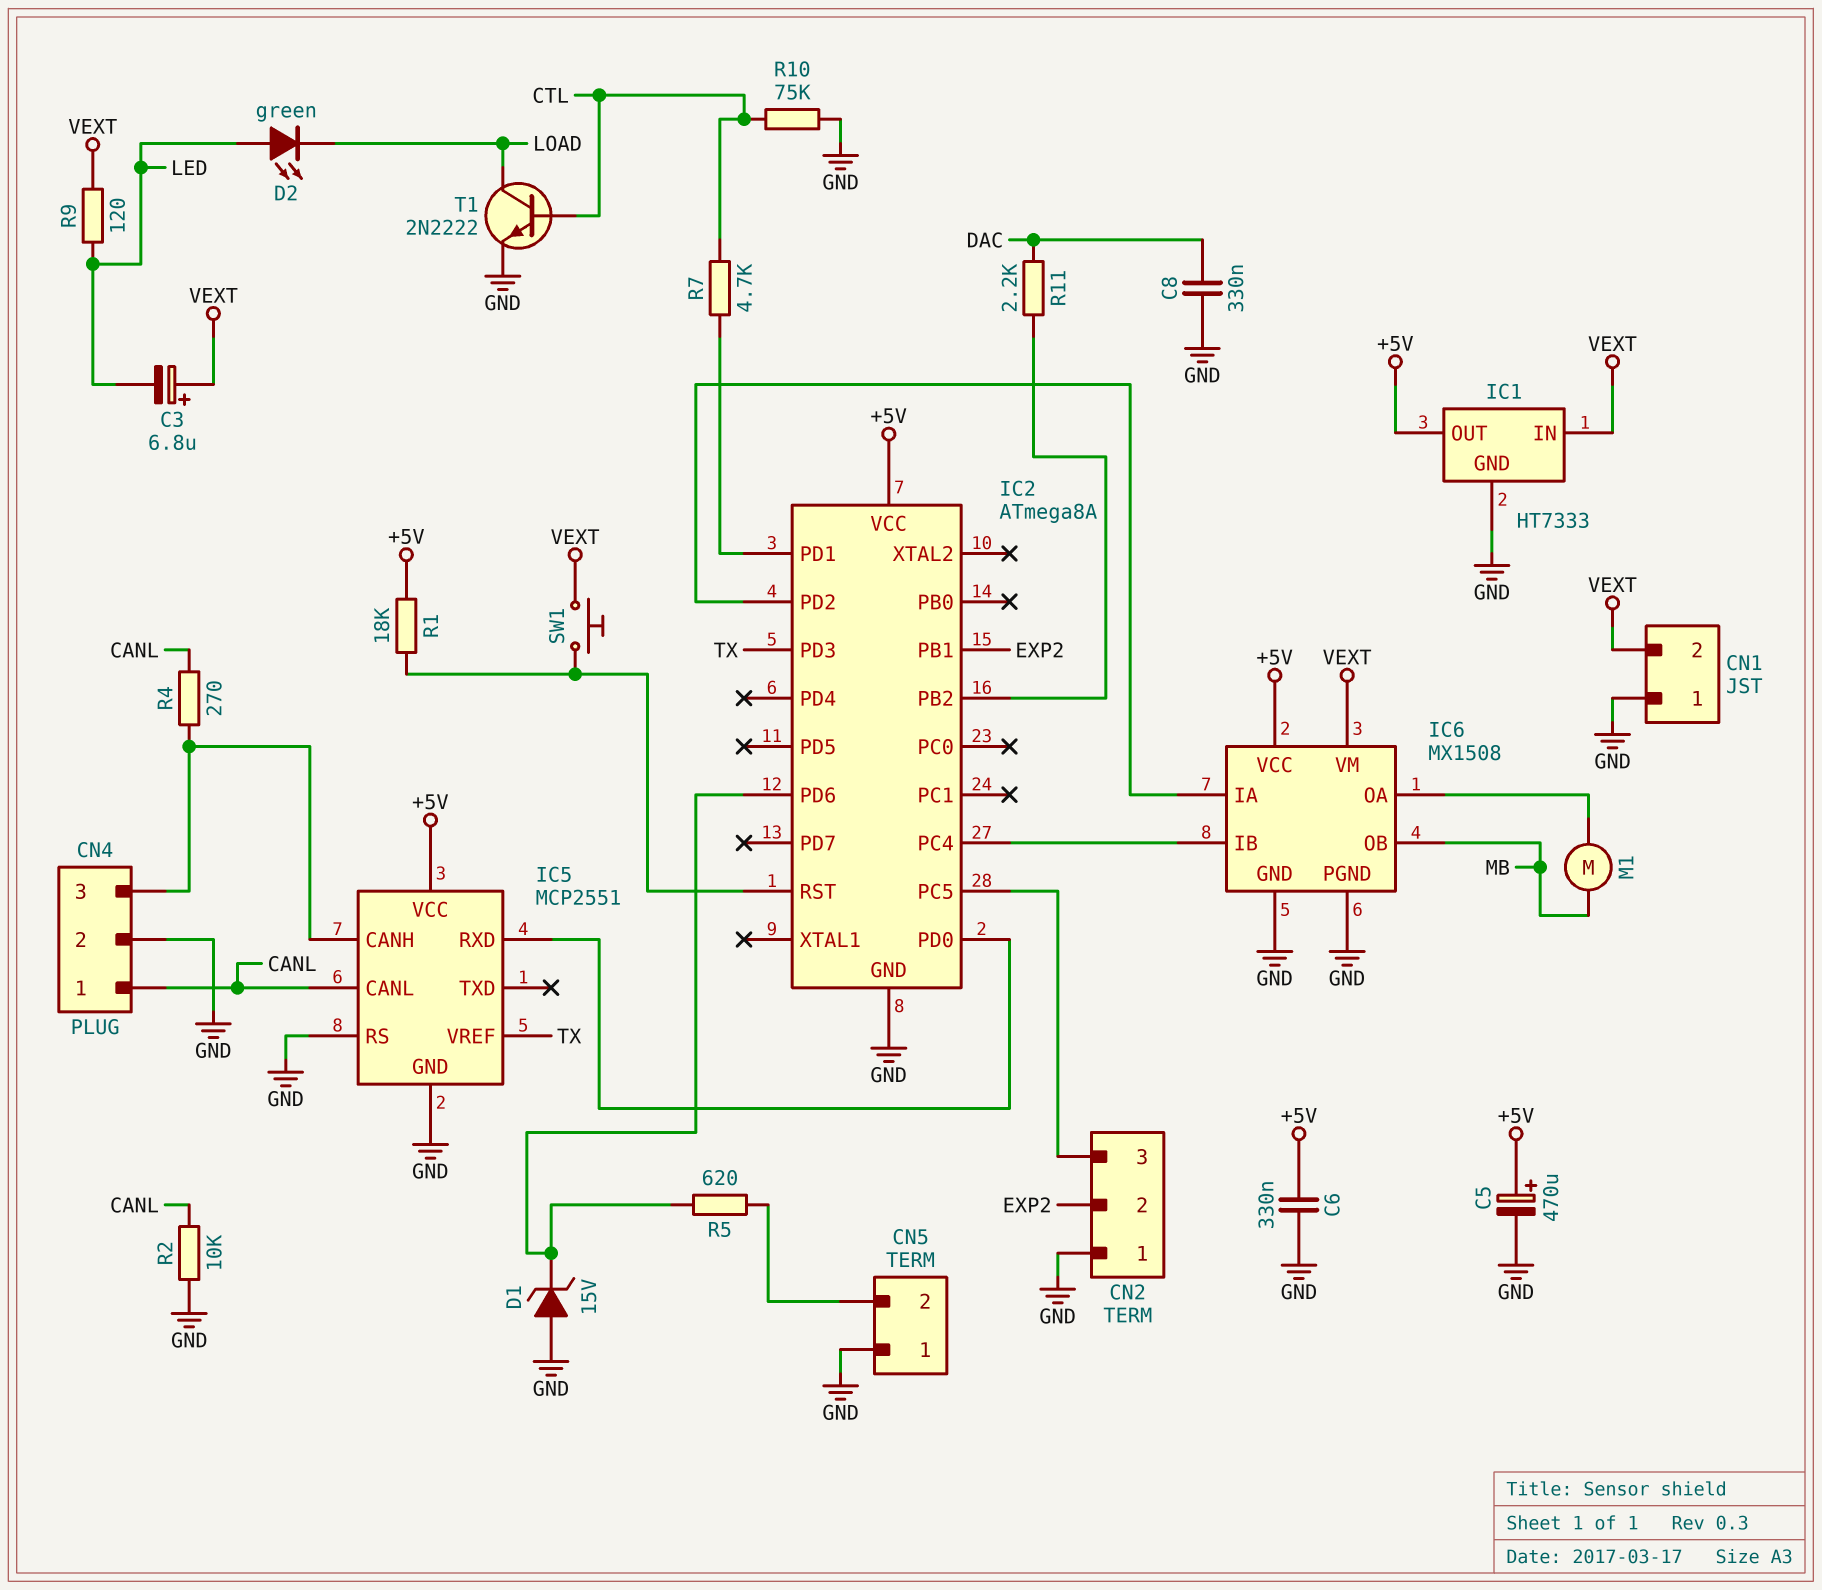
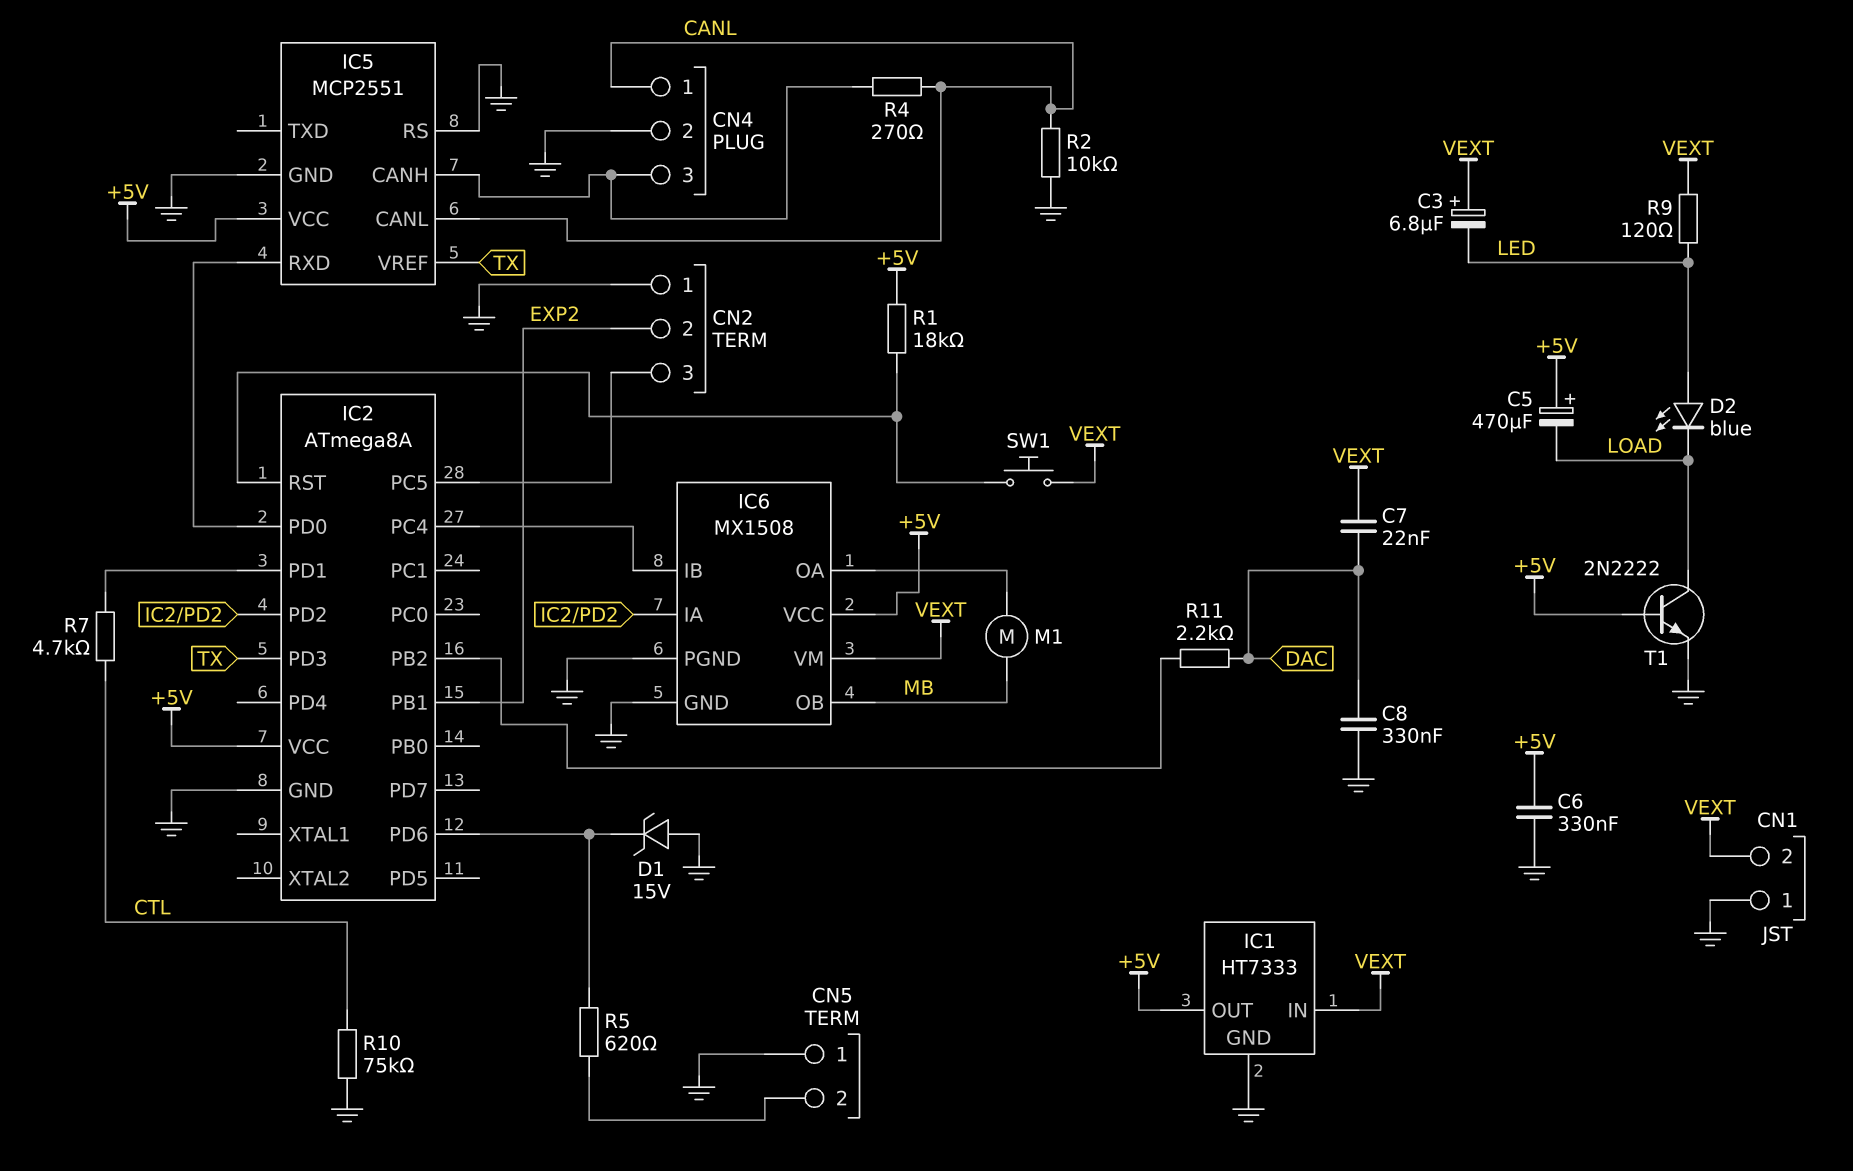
C5: 470uF (plus +5V, minus GND) -> 470uF (plus +5V, minus LOAD)
C7: none -> 22nF (DAC, VEXT)
D2: LED green (A LED, K LOAD) -> LED blue (A LED, K LOAD)
T1: NPN 2N2222 (B CTL, C LOAD, E GND) -> NPN 2N2222 (B +5V, C LOAD, E GND)

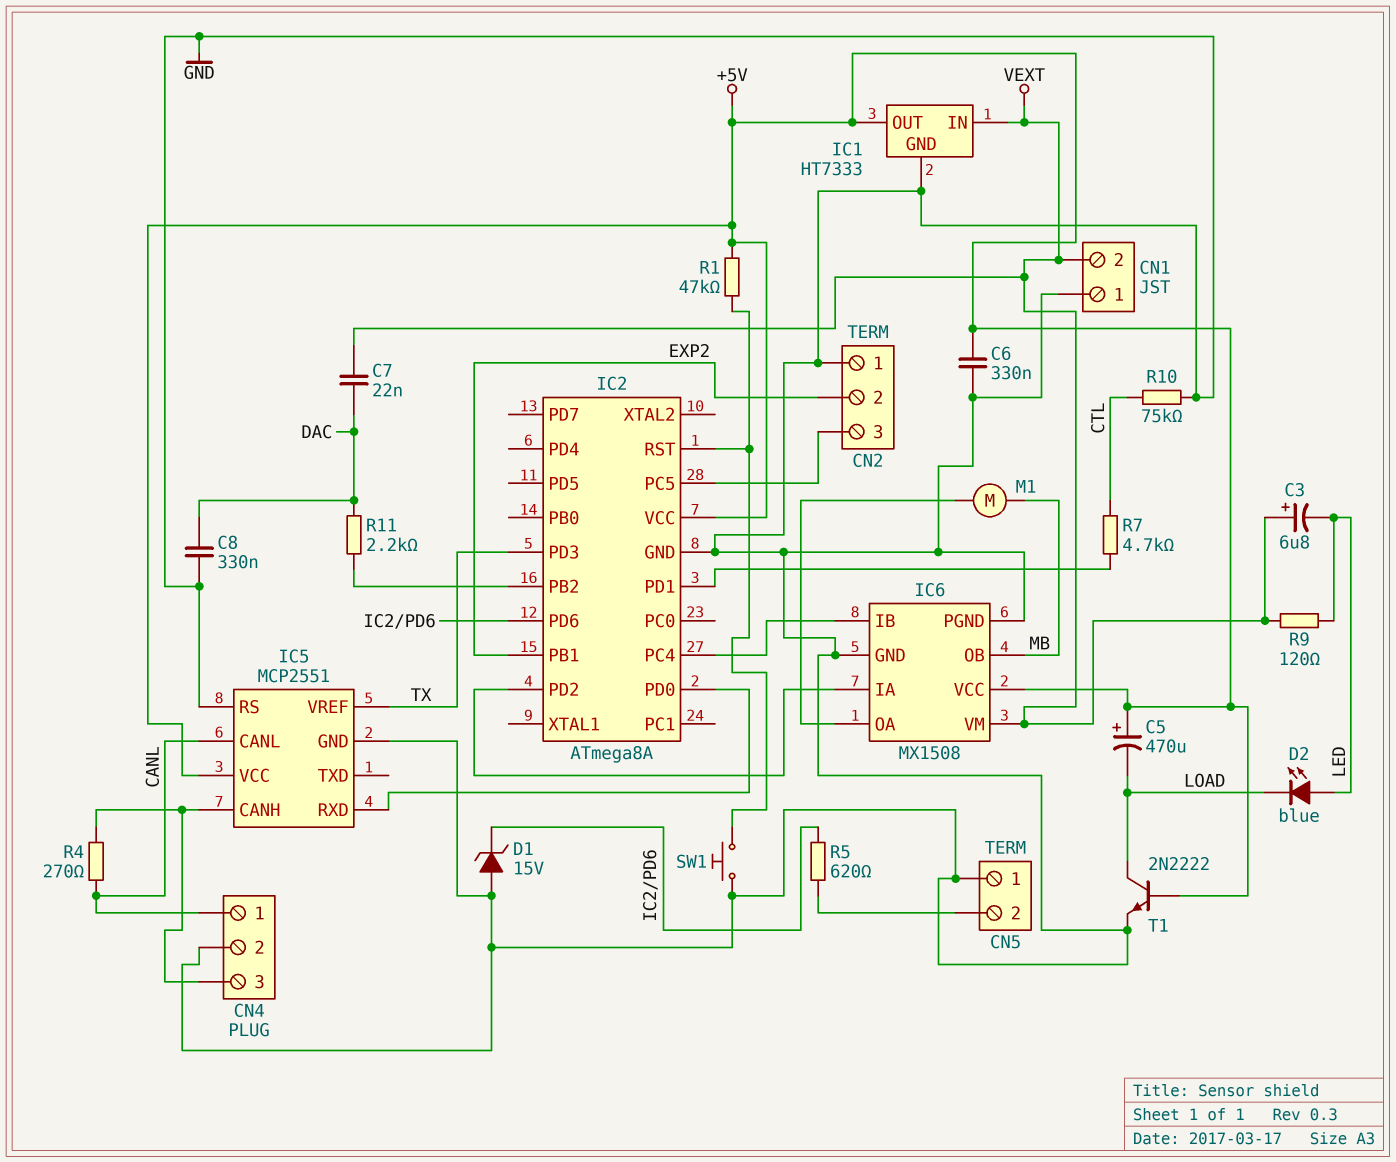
R1: 18k (+5V, IC2/RST) -> 47k (+5V, IC2/RST)
R2: 10k (CANL, GND) -> none
SW1: button (IC2/RST, VEXT) -> button (GND, IC2/RST)

